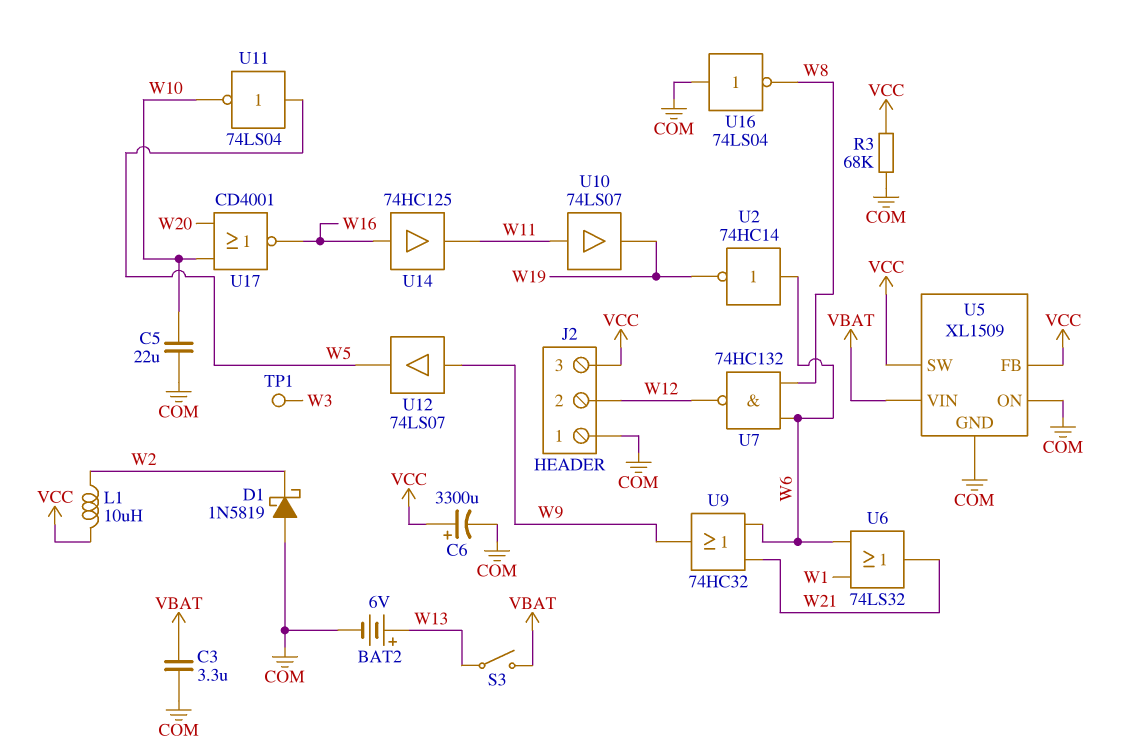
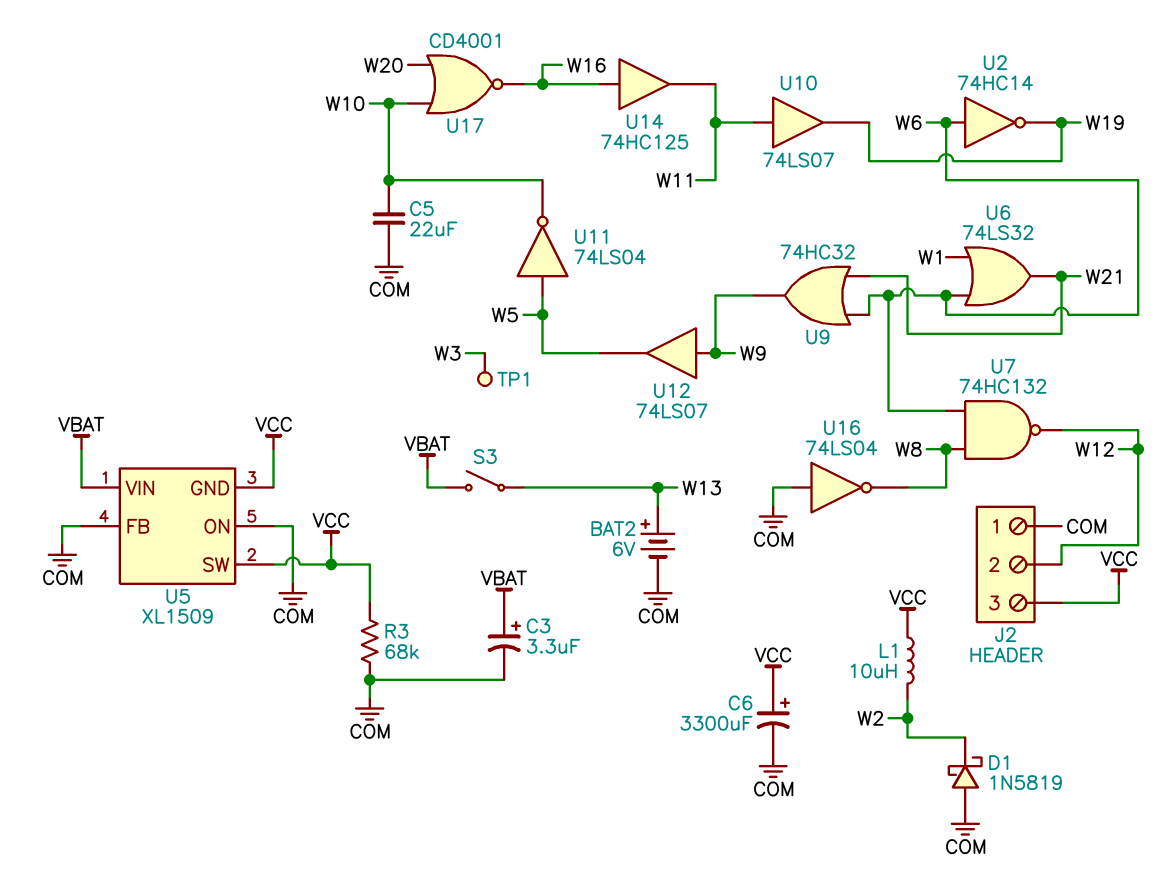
C3: 3.3uF (COM, VBAT) -> 3.3uF (plus VBAT, minus COM)
U5 pin FB: VCC -> COM
U5 pin GND: COM -> VCC

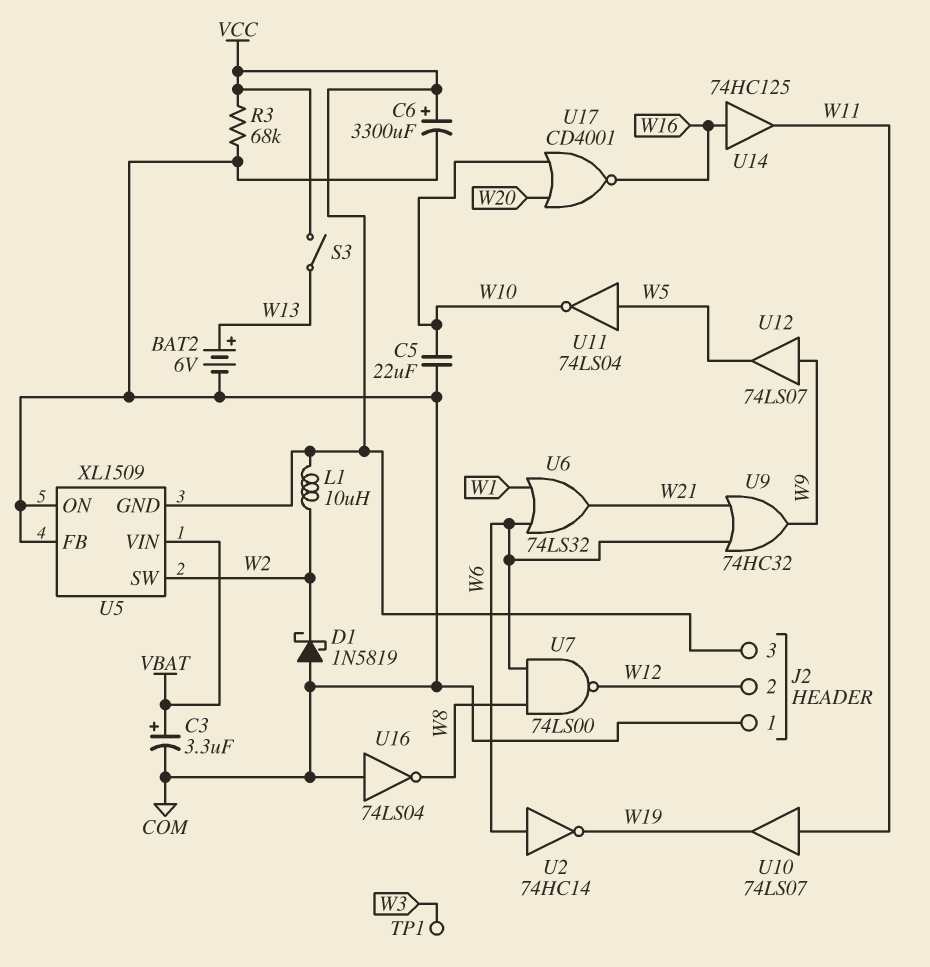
S3: switch (VBAT, W13) -> switch (VCC, W13)
U5 pin SW: VCC -> W2
U7: NAND 74HC132 (in W6, in W8, out W12) -> NAND 74LS00 (in W6, in W8, out W12)

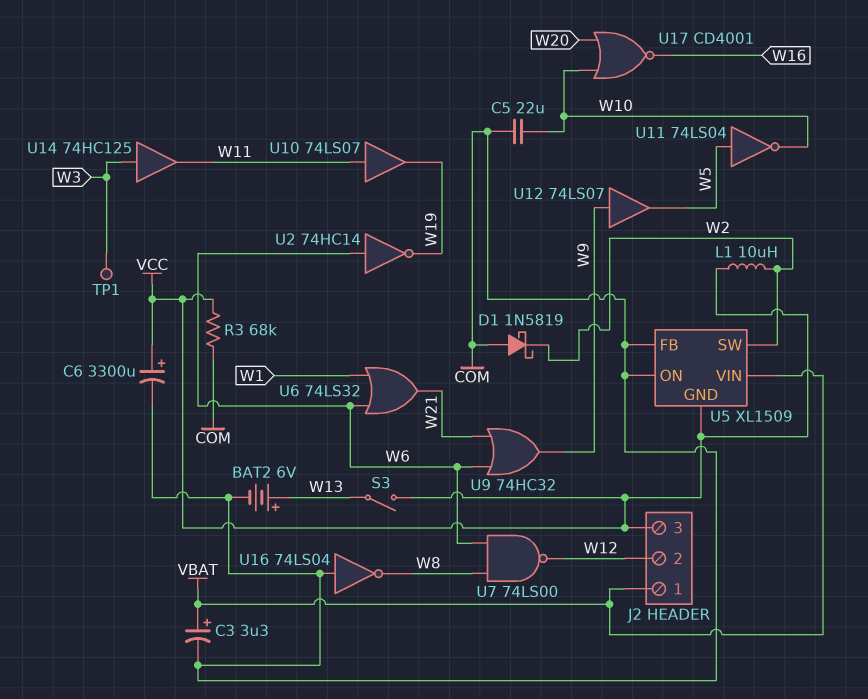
J2 pin 1: COM -> VBAT
U14: buffer 74HC125 (in W16, out W11) -> buffer 74HC125 (in W3, out W11)

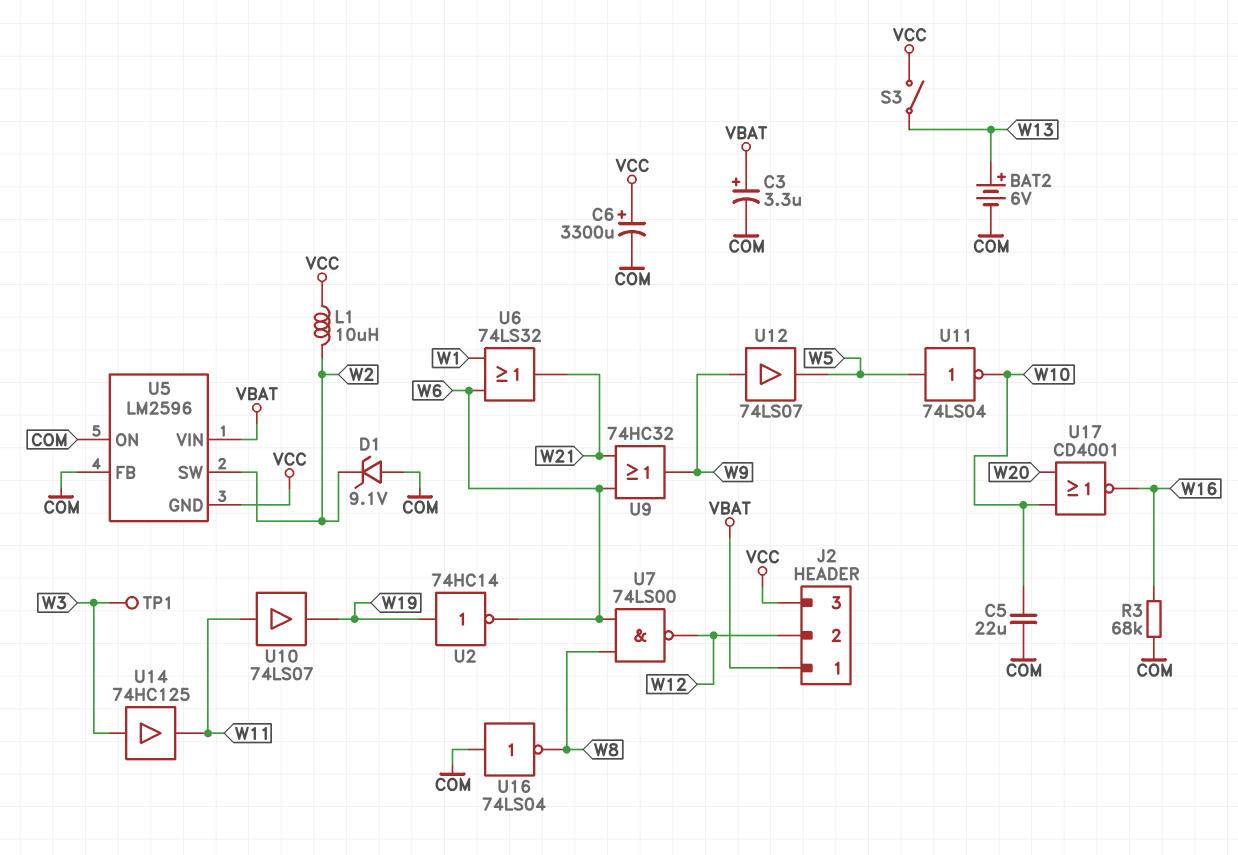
D1: schottky 1N5819 (A COM, K W2) -> zener 9.1V (A COM, K W2)
R3: 68k (COM, VCC) -> 68k (COM, W16)
U2: NOT 74HC14 (in W6, out W19) -> NOT 74HC14 (in W19, out W6)
U5: XL1509 -> LM2596

